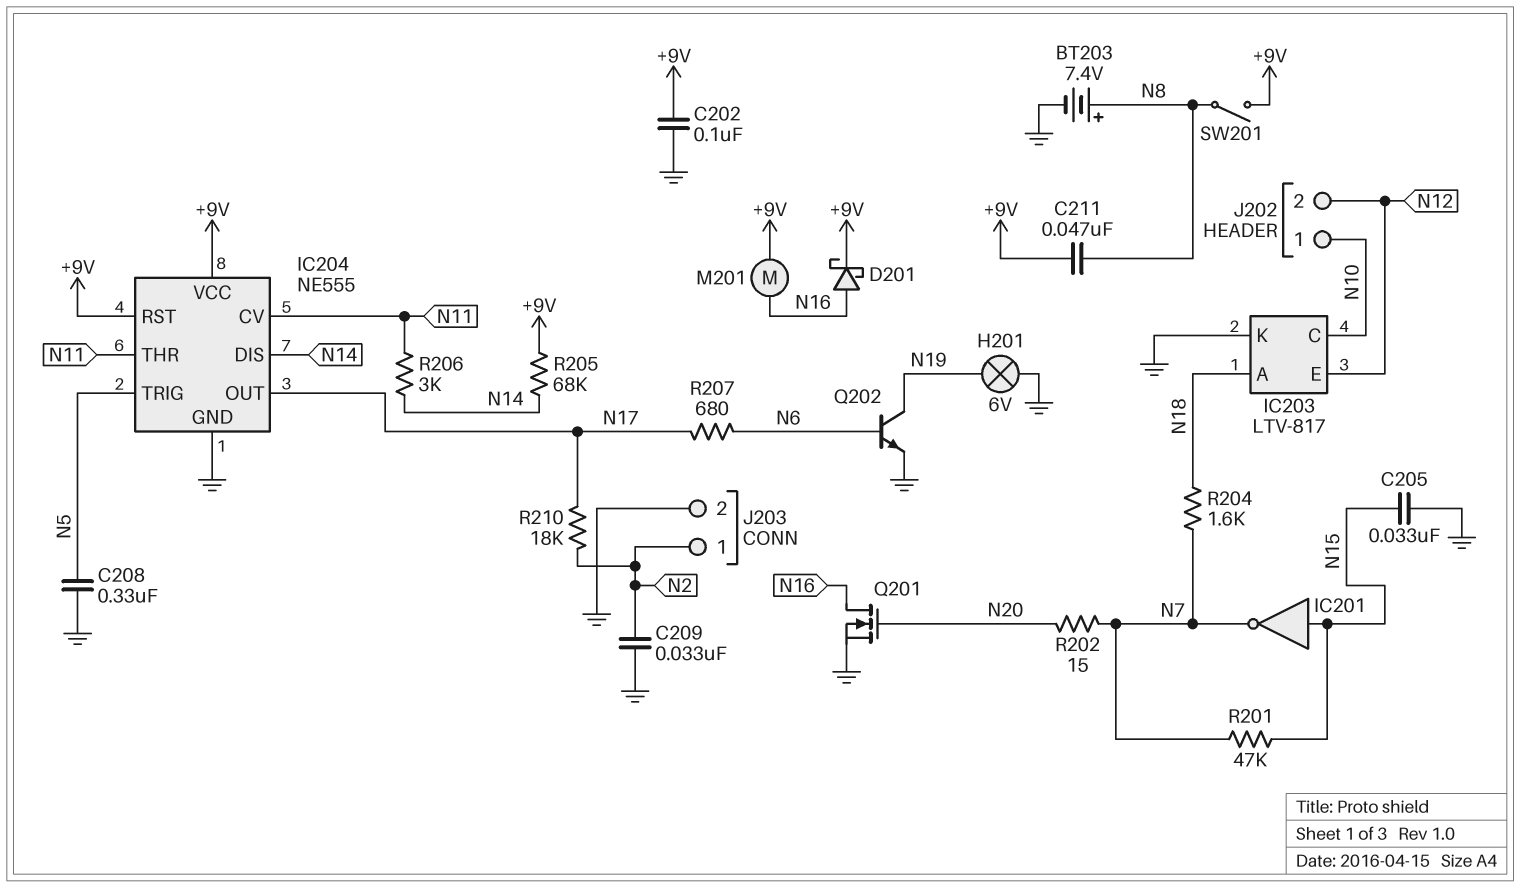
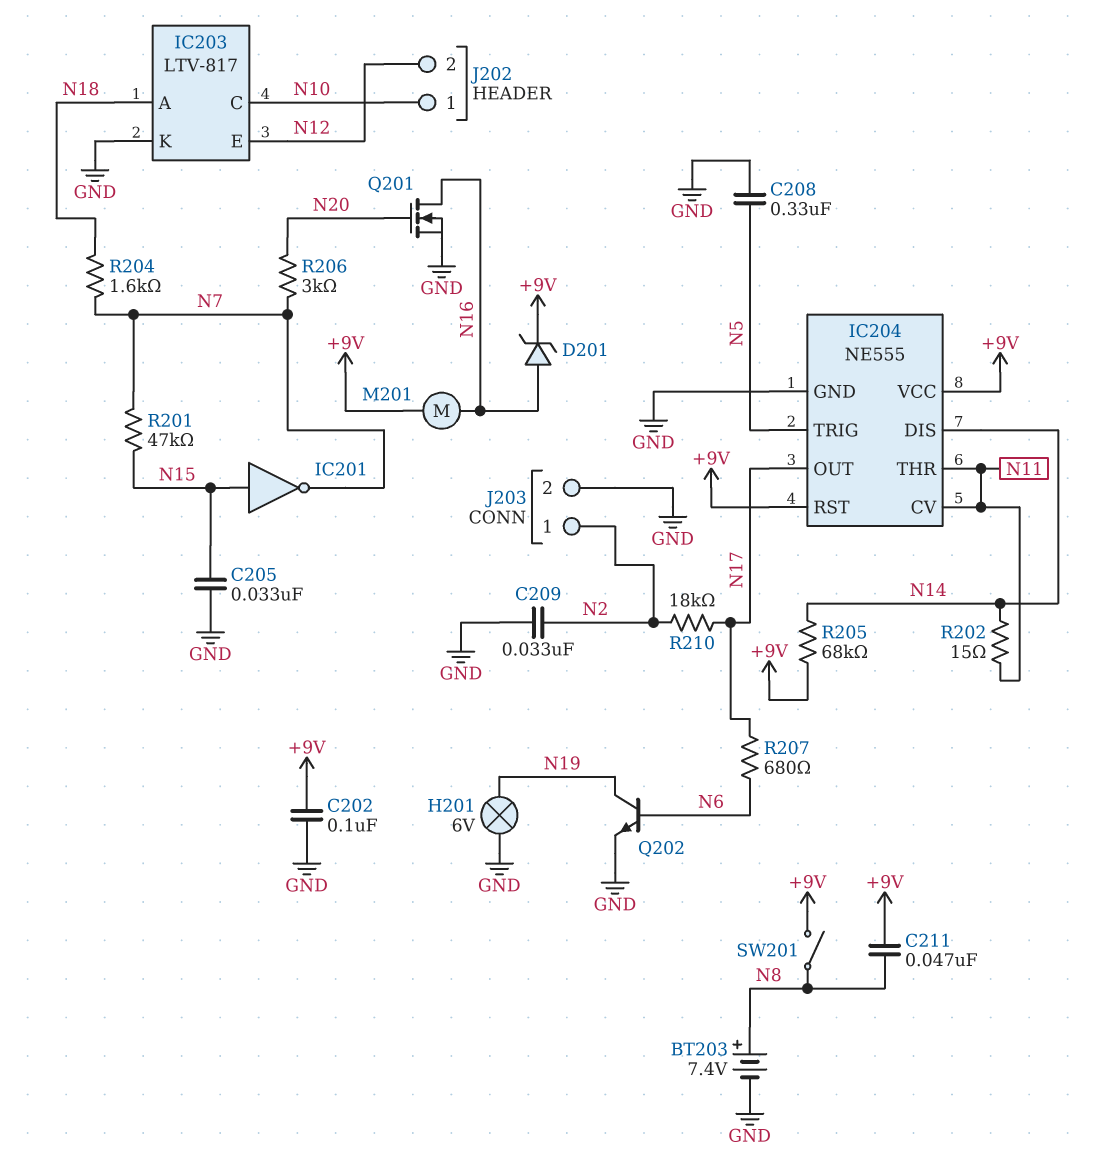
D201: schottky (A N16, K +9V) -> zener (A N16, K +9V)
R202: 15 (N7, N20) -> 15 (N11, N14)
R206: 3k (N11, N14) -> 3k (N7, N20)

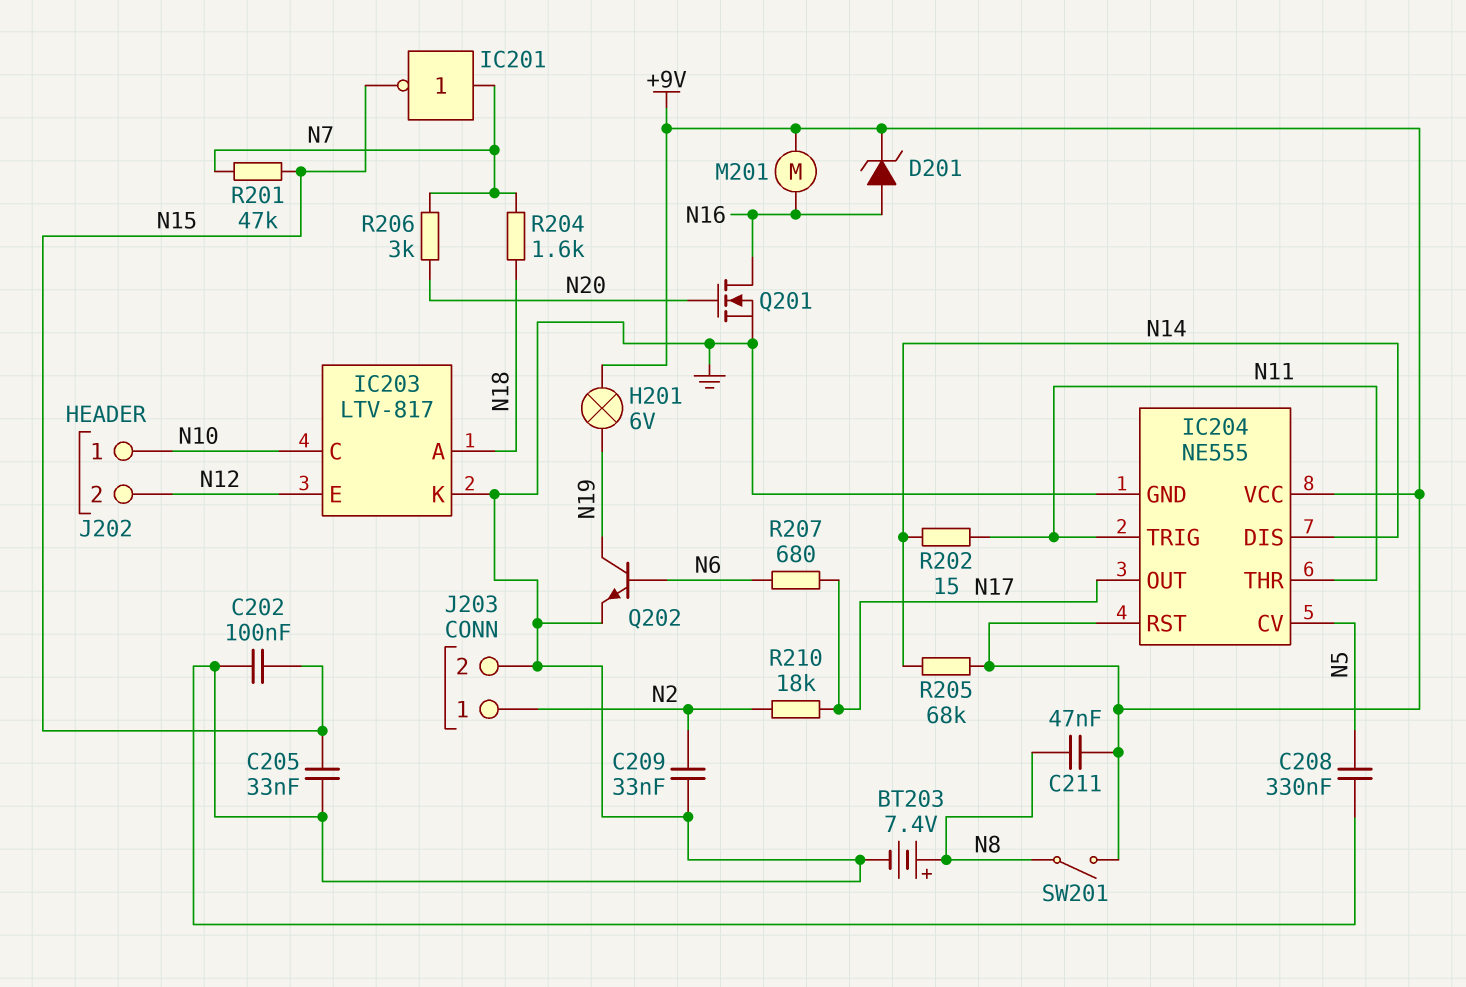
C202: 100nF (+9V, GND) -> 100nF (GND, N15)
H201: lamp 6V (GND, N19) -> lamp 6V (+9V, N19)
IC201: NOT (in N15, out N7) -> NOT (in N7, out N15)
IC204 pin CV: N11 -> N5
IC204 pin TRIG: N5 -> N11

